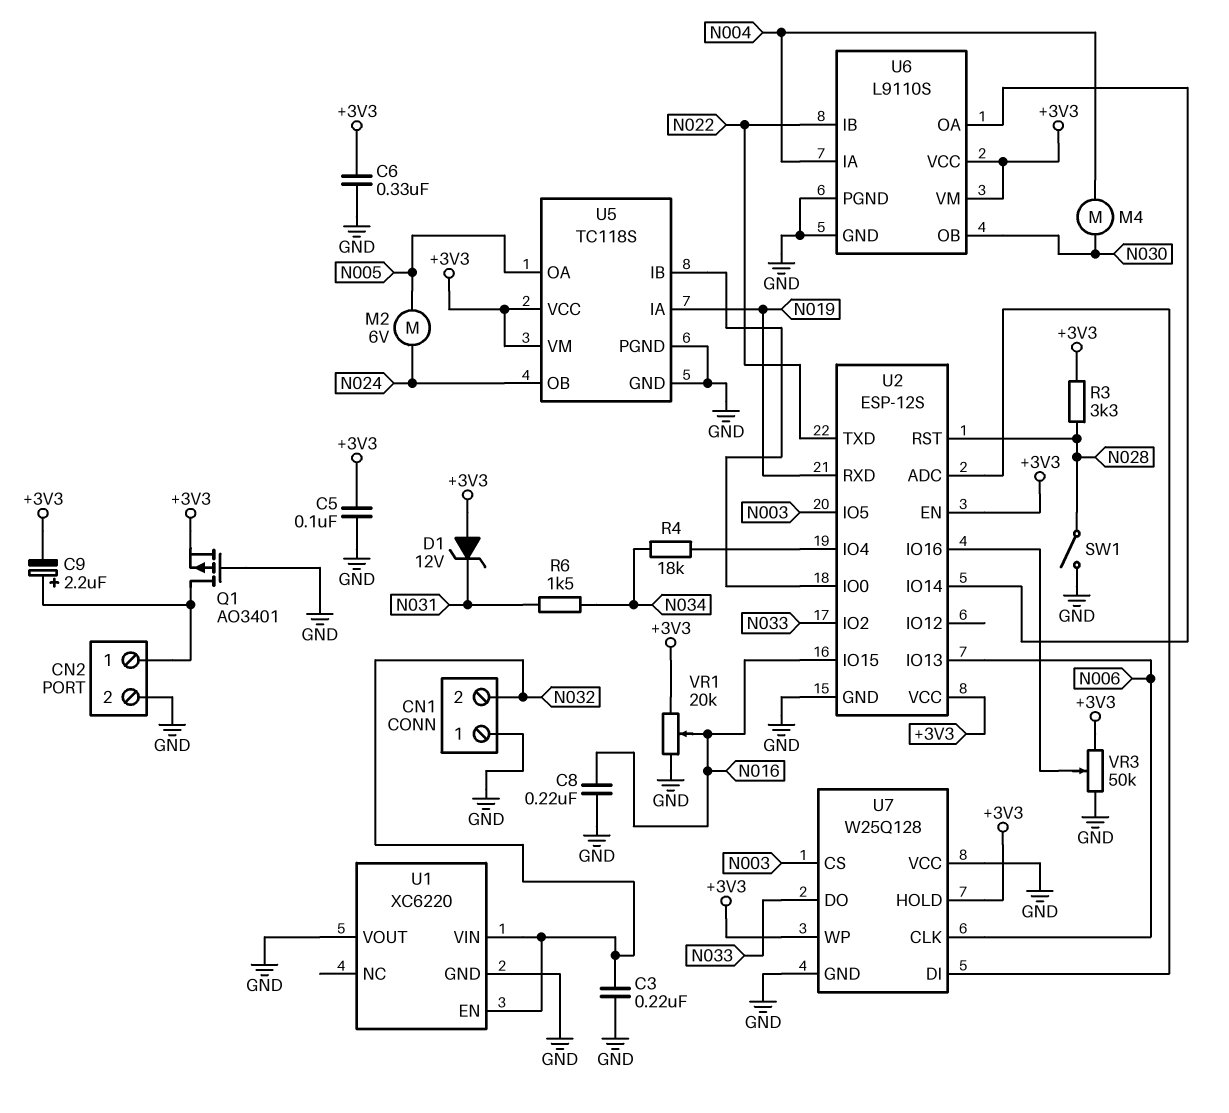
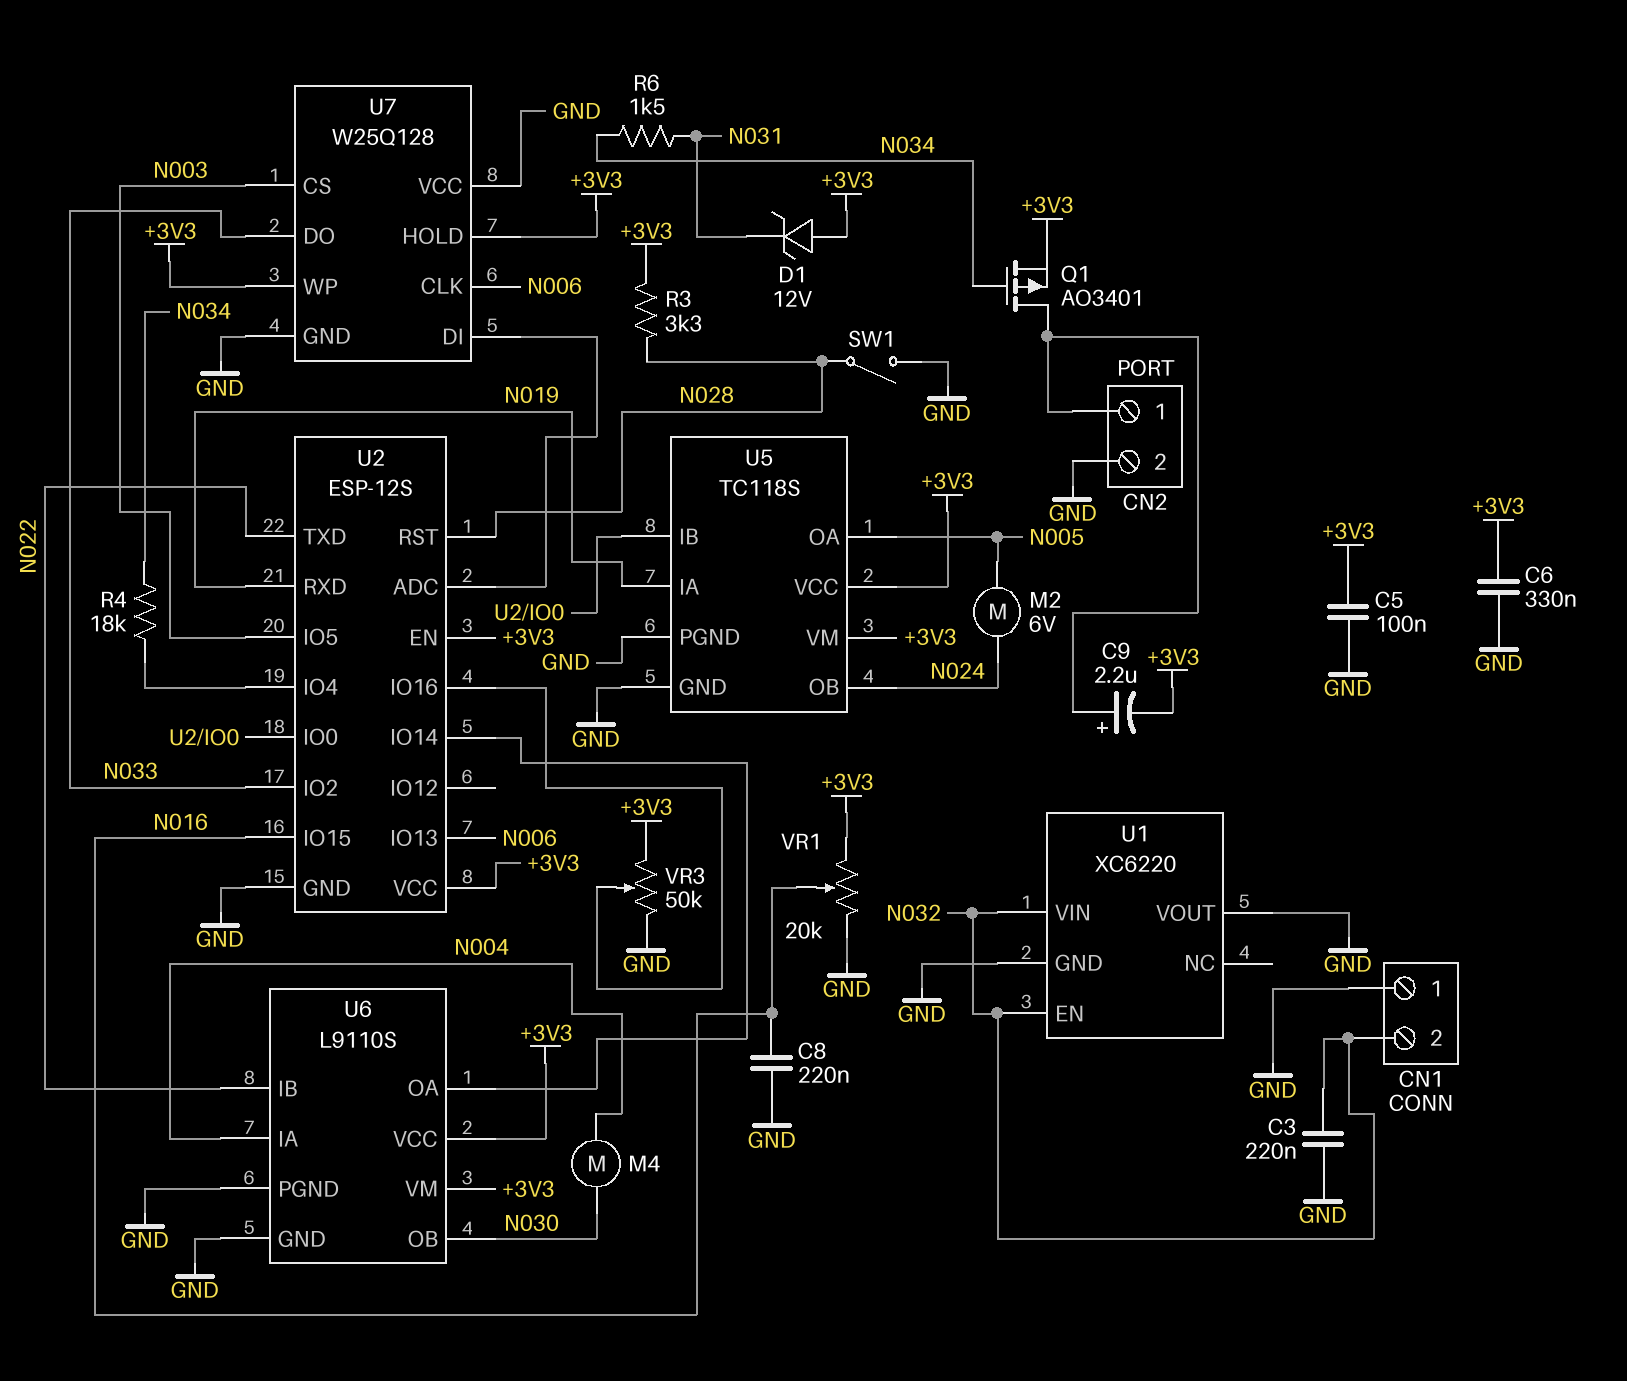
Q1: PMOS AO3401 (G GND, D CN2/1, S +3V3) -> PMOS AO3401 (G N034, D CN2/1, S +3V3)

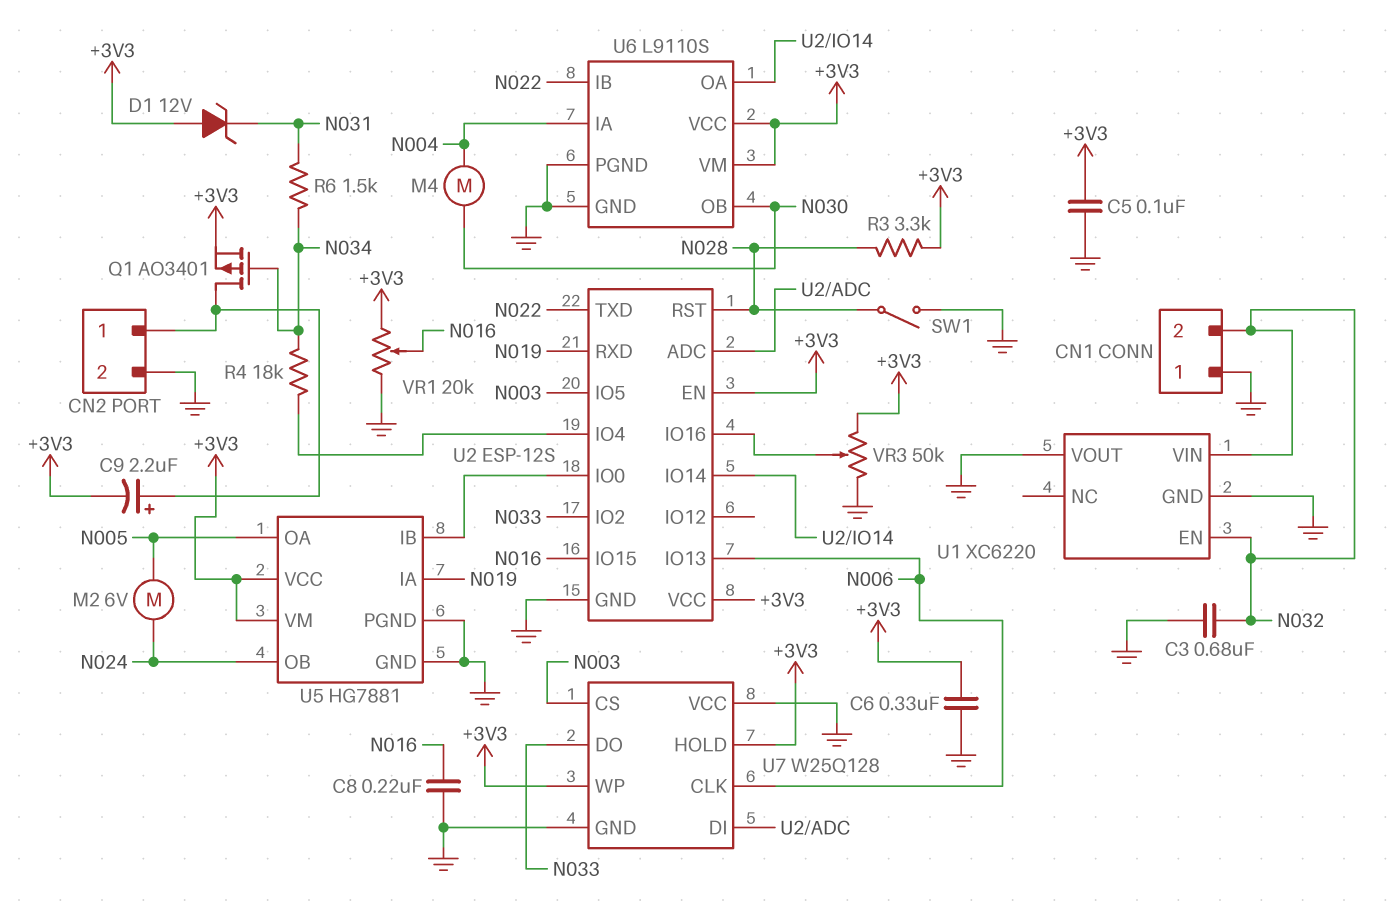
C3: 220nF (GND, N032) -> 680nF (GND, N032)
U5: TC118S -> HG7881

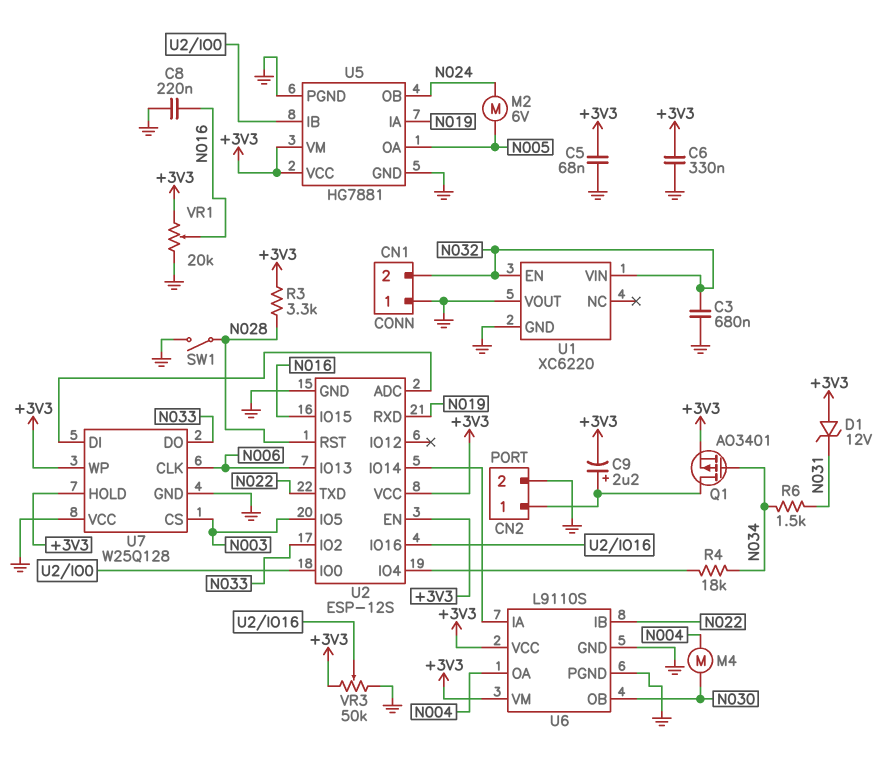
C5: 100nF (+3V3, GND) -> 68nF (+3V3, GND)
U6 pin IA: N004 -> U2/IO14
U6 pin OA: U2/IO14 -> N004

